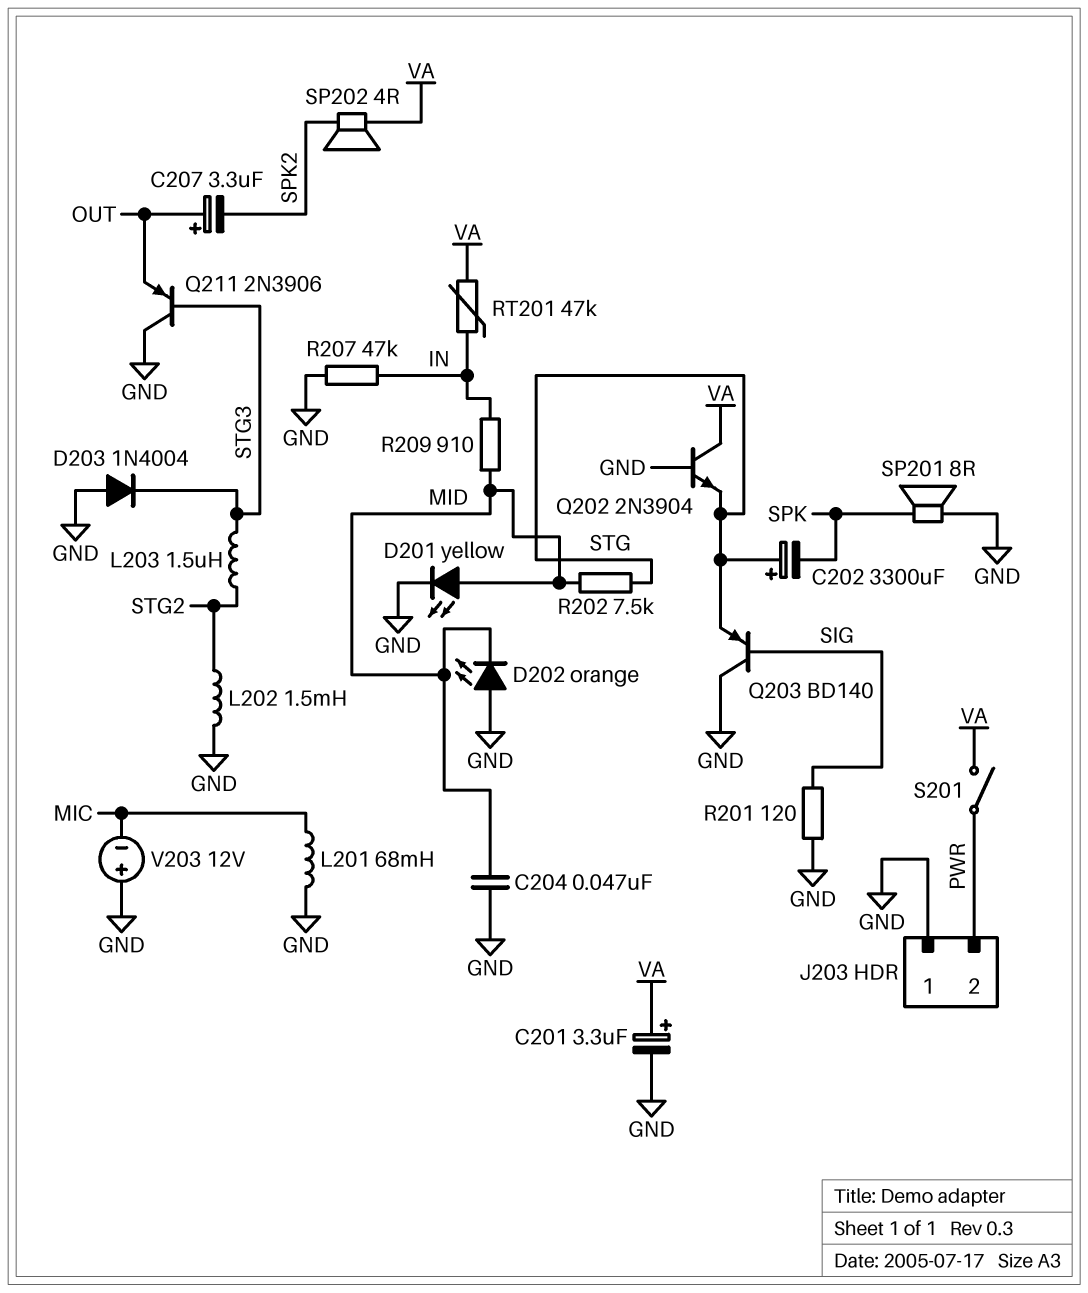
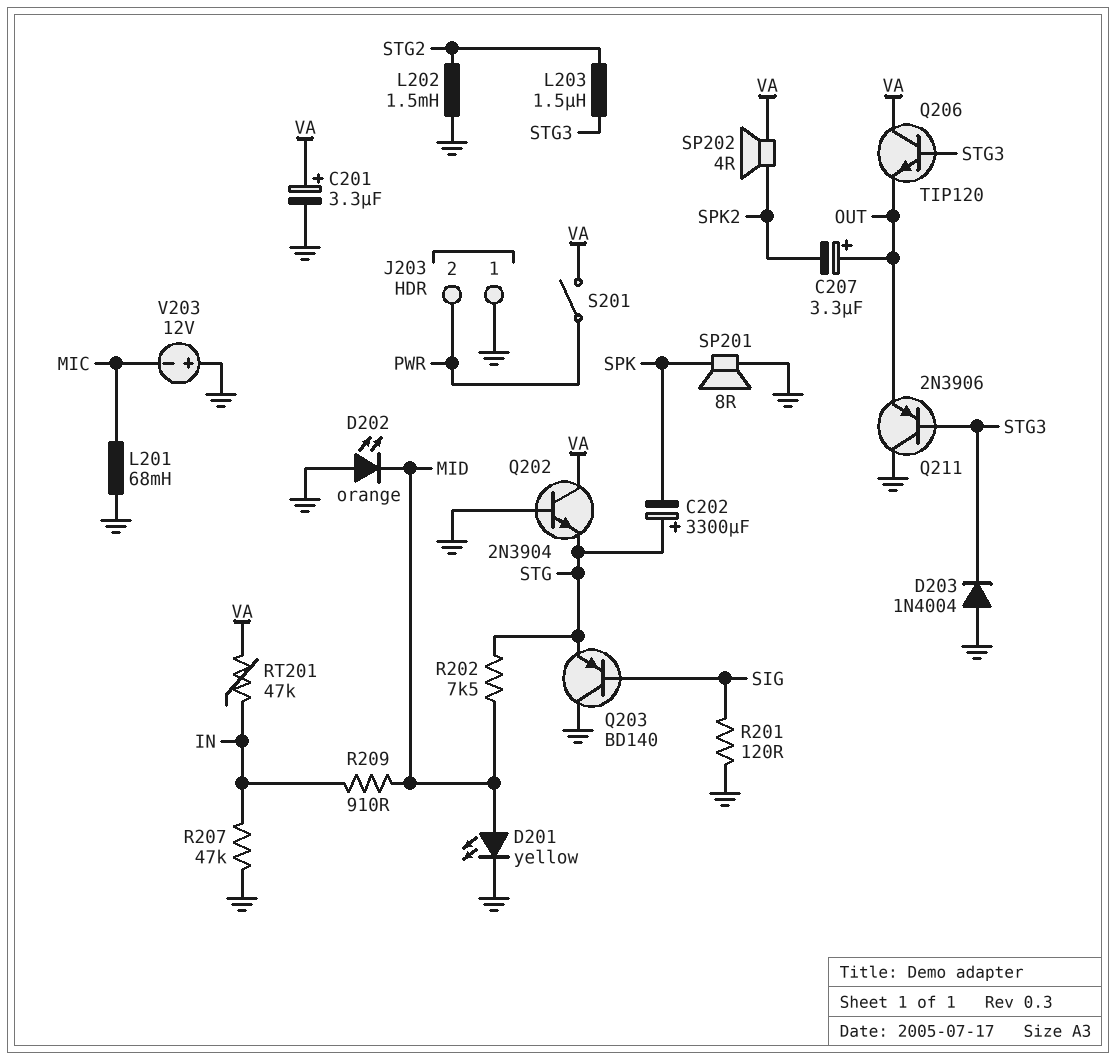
C204: 47nF (GND, MID) -> none
Q206: none -> NPN TIP120 (B STG3, C VA, E OUT)

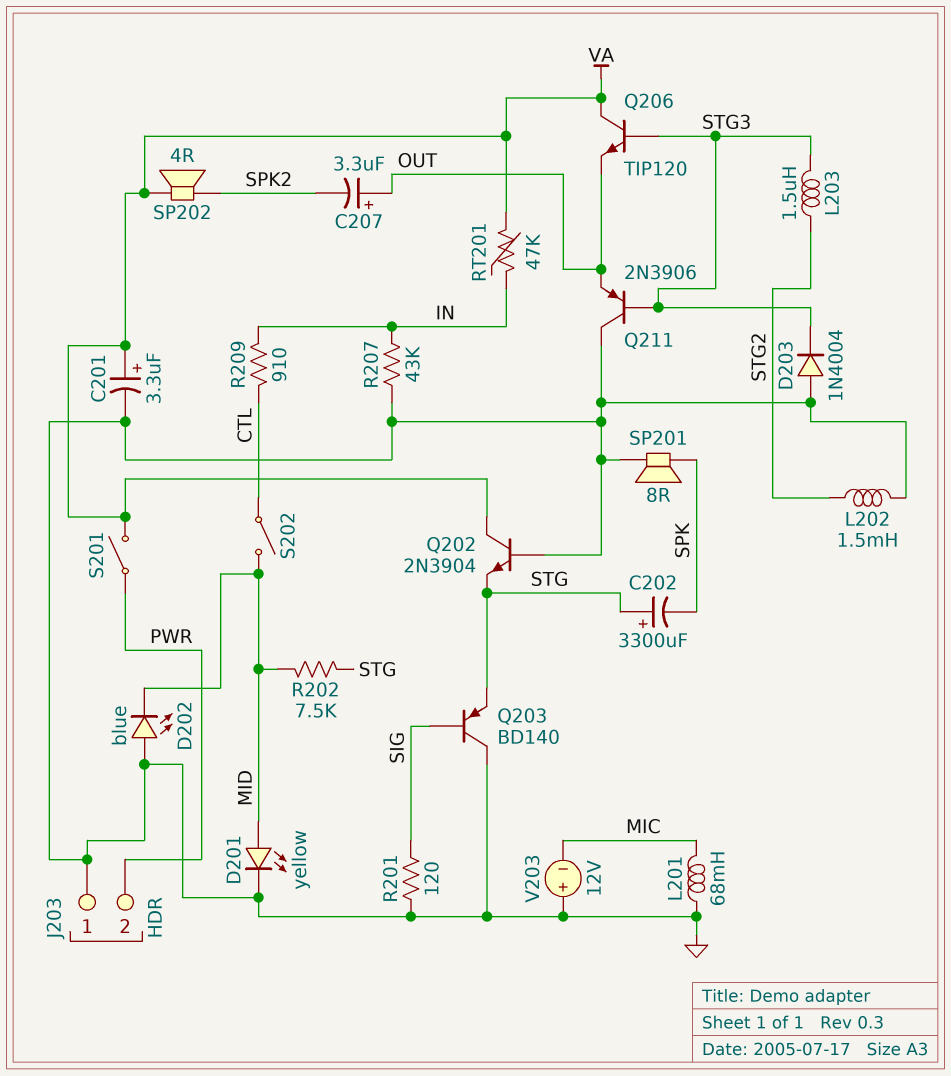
D202: LED orange (A GND, K MID) -> LED blue (A GND, K MID)
R207: 47k (GND, IN) -> 43k (GND, IN)
R209: 910 (IN, MID) -> 910 (CTL, IN)
S202: none -> switch (CTL, MID)

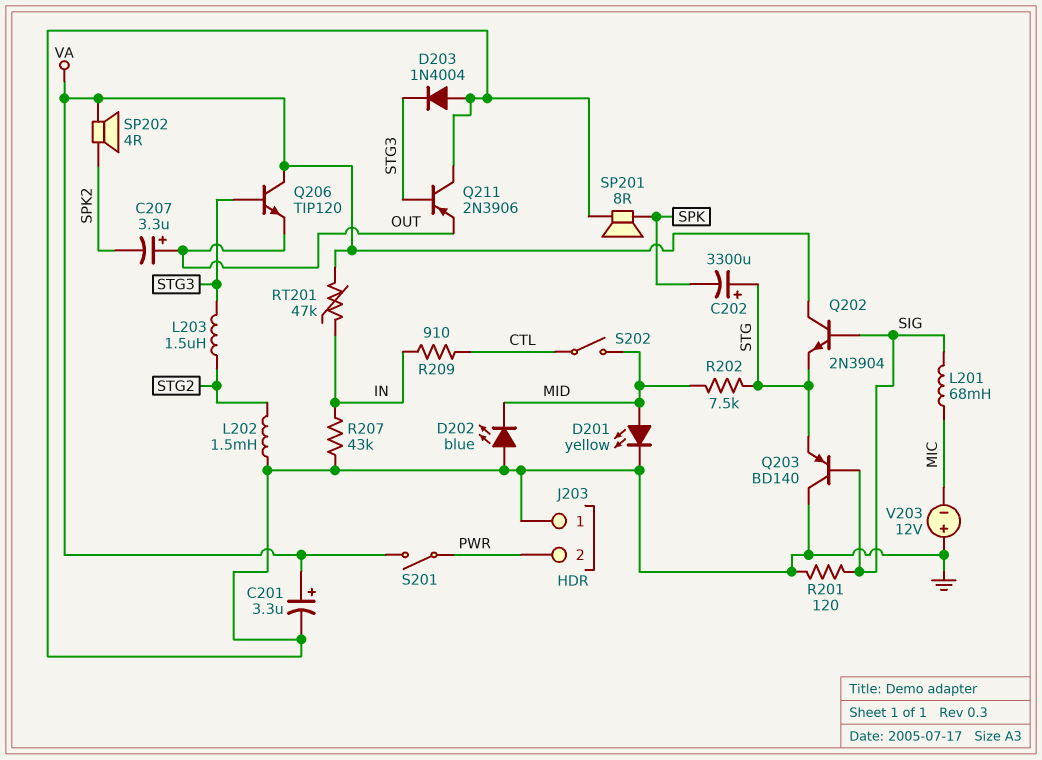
L201: 68mH (GND, MIC) -> 68mH (MIC, SIG)
Q202: NPN 2N3904 (B GND, C VA, E STG) -> NPN 2N3904 (B SIG, C VA, E STG)

